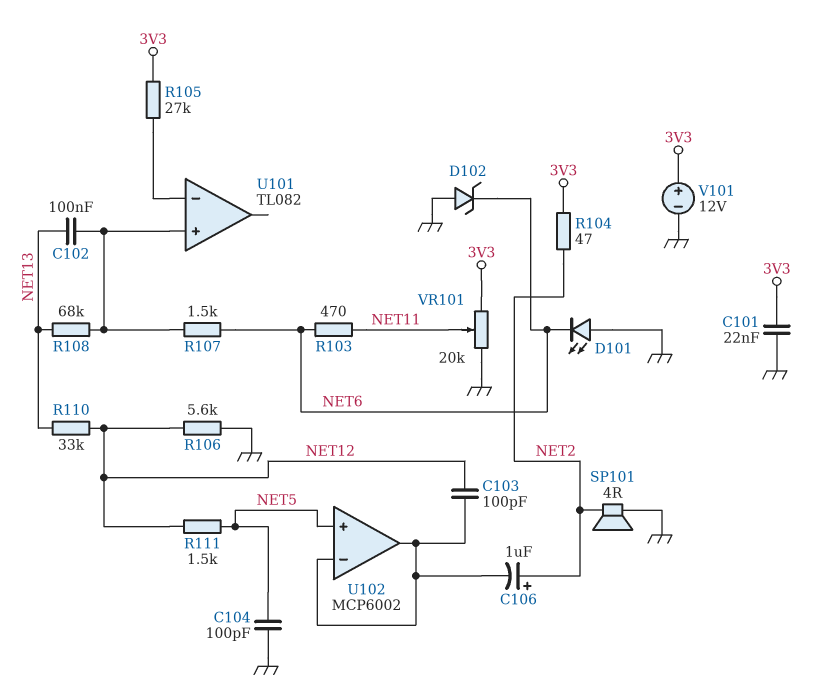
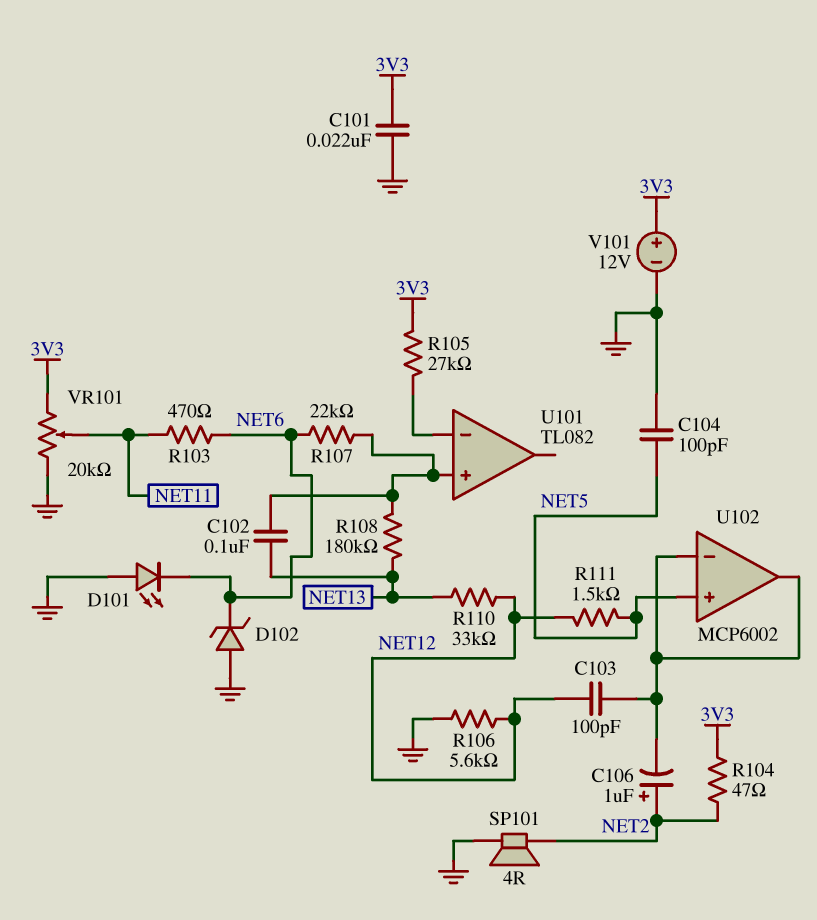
R107: 1.5k (NET6, U101/in+) -> 22k (NET6, U101/in+)
R108: 68k (NET13, U101/in+) -> 180k (NET13, U101/in+)

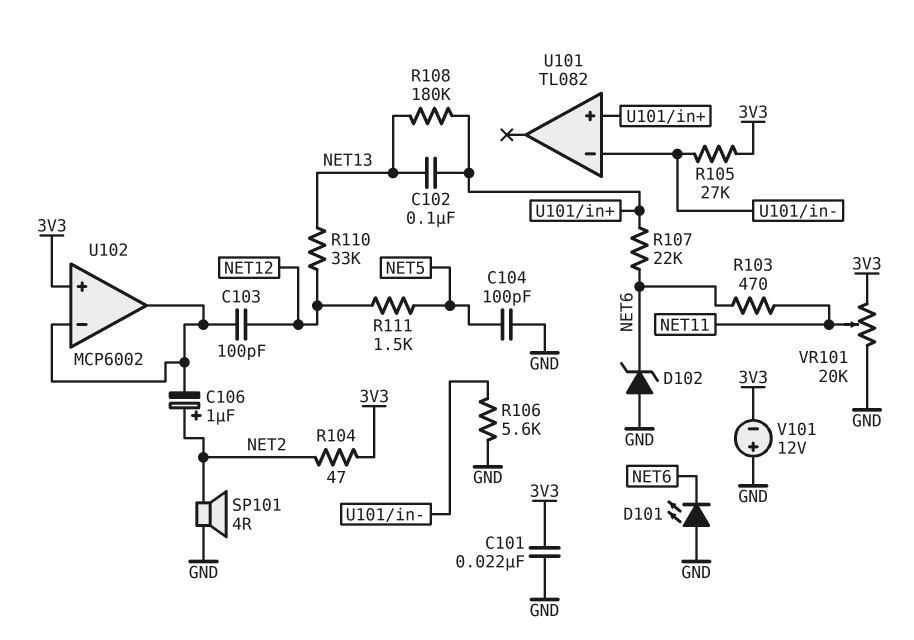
R106: 5.6k (GND, NET12) -> 5.6k (GND, U101/in-)
U102 pin in+: NET5 -> 3V3
V101: 12V (plus 3V3, minus GND) -> 12V (plus GND, minus 3V3)

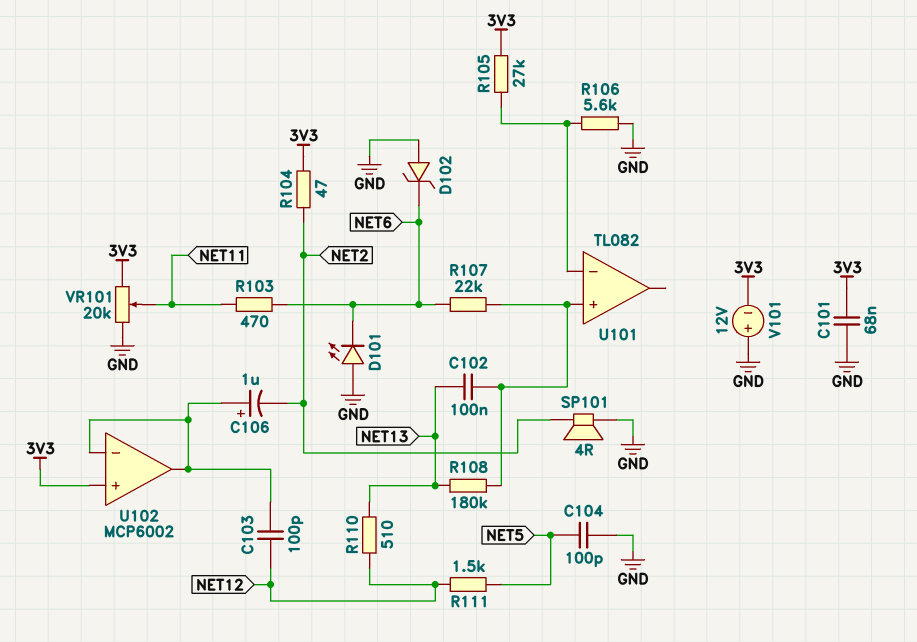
C101: 22nF (3V3, GND) -> 68nF (3V3, GND)
C106: 1uF (plus NET2, minus U102/in-) -> 1uF (plus U102/in-, minus NET2)
R110: 33k (NET12, NET13) -> 510 (NET12, NET13)

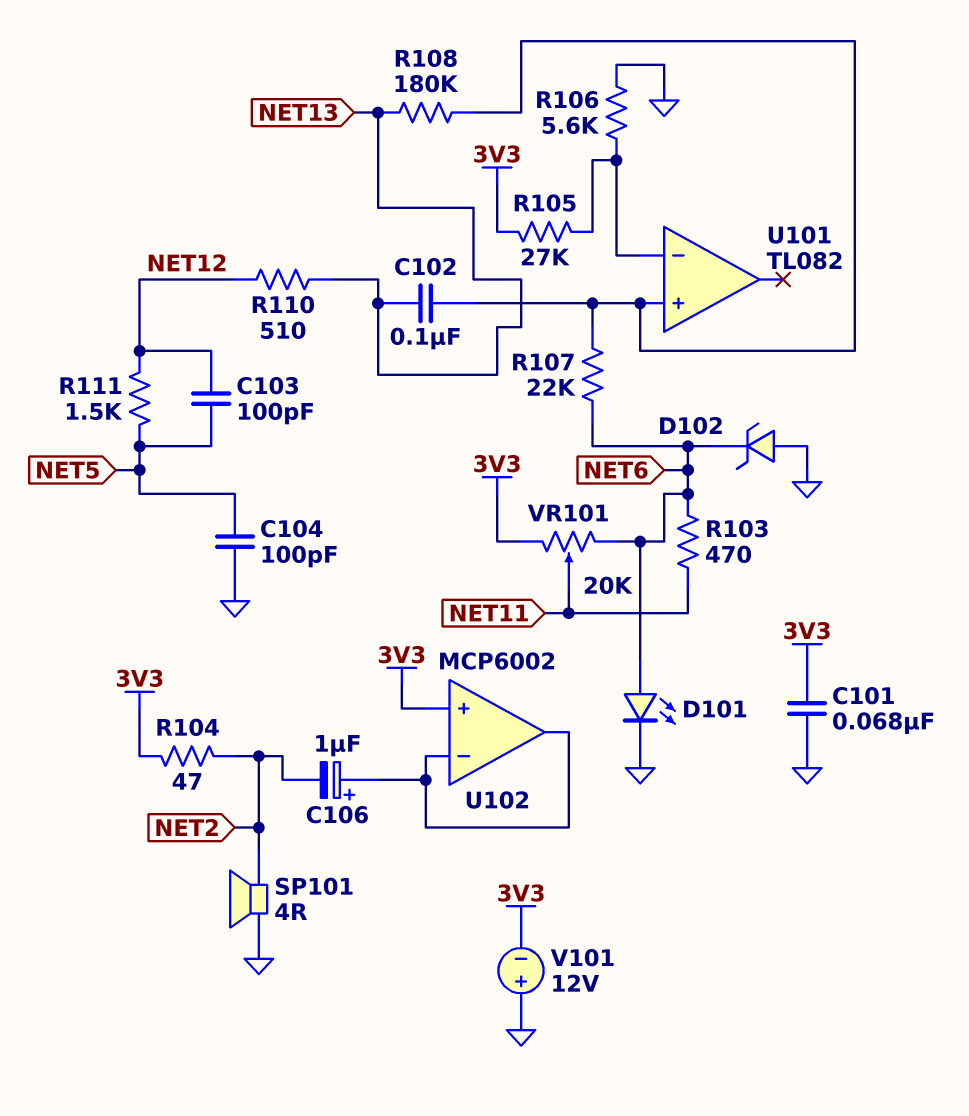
C103: 100pF (NET12, U102/in-) -> 100pF (NET5, NET12)
D101: LED (A GND, K NET6) -> LED (A NET6, K GND)
VR101: 20k (3V3, GND, wiper NET11) -> 20k (3V3, NET6, wiper NET11)

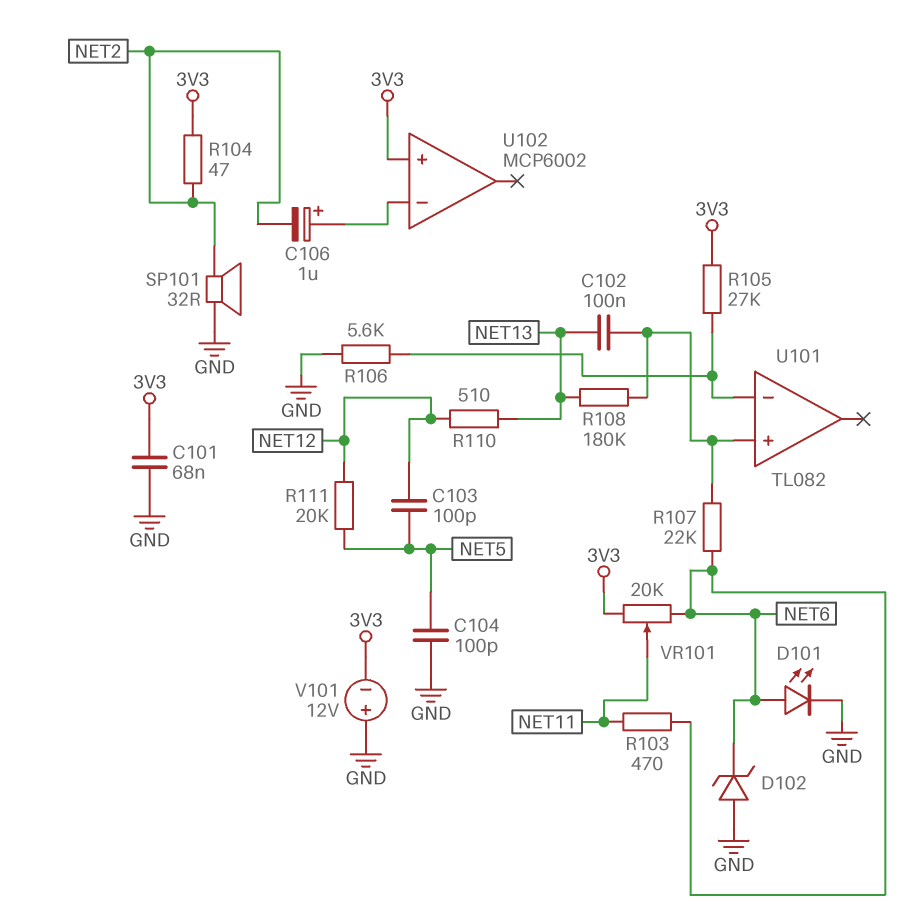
R111: 1.5k (NET5, NET12) -> 20k (NET5, NET12)
SP101: speaker 4R (GND, NET2) -> speaker 32R (GND, NET2)
U102 pin out: U102/in- -> none

